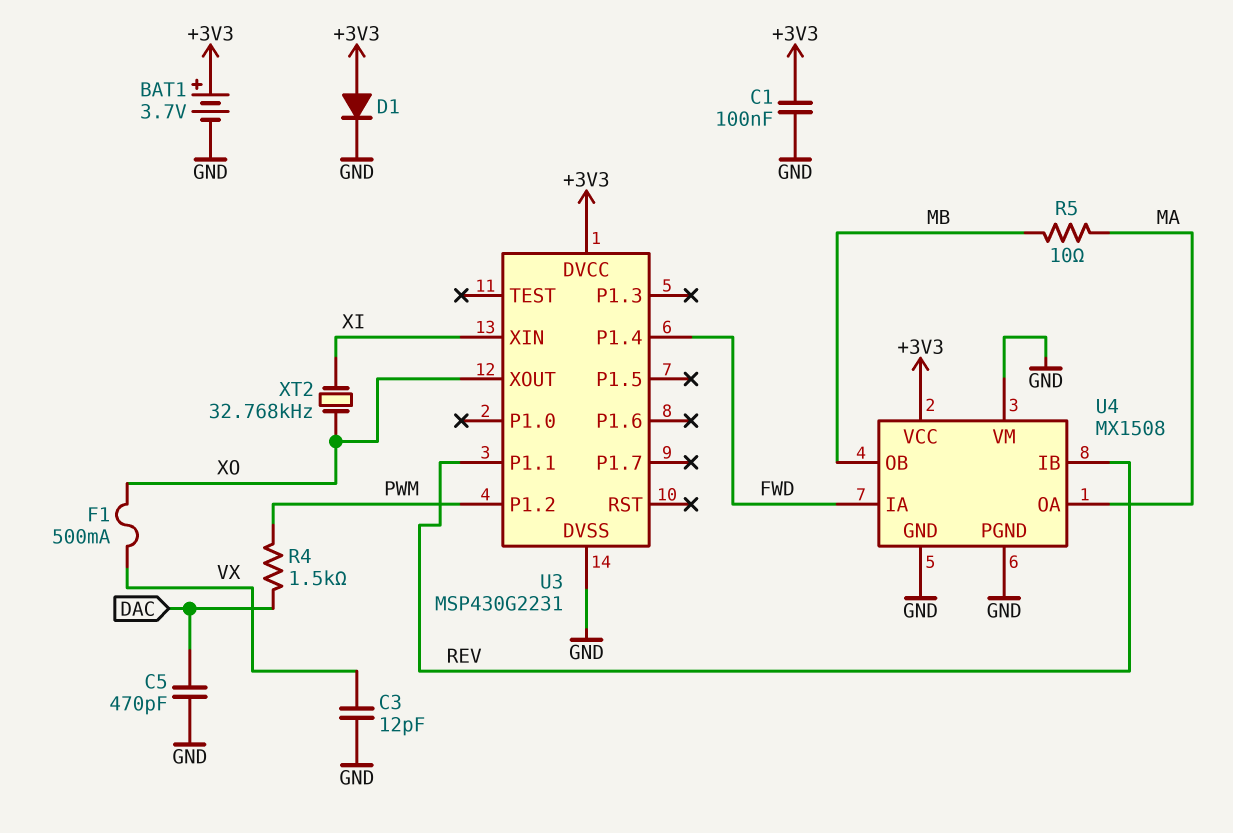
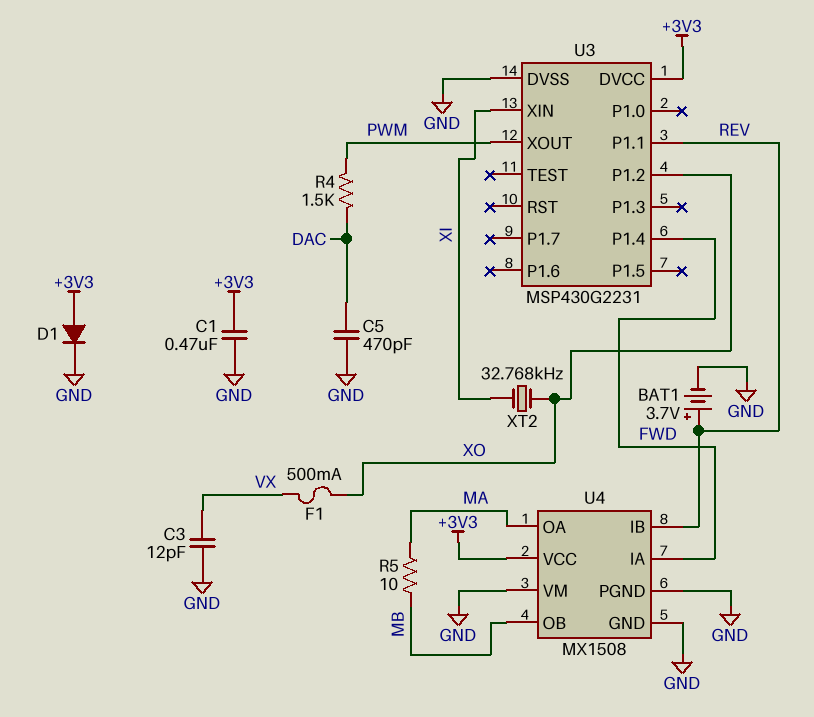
BAT1: 3.7V (plus +3V3, minus GND) -> 3.7V (plus REV, minus GND)
C1: 100nF (+3V3, GND) -> 470nF (+3V3, GND)
U3 pin P1.2: PWM -> XO
U3 pin XOUT: XO -> PWM

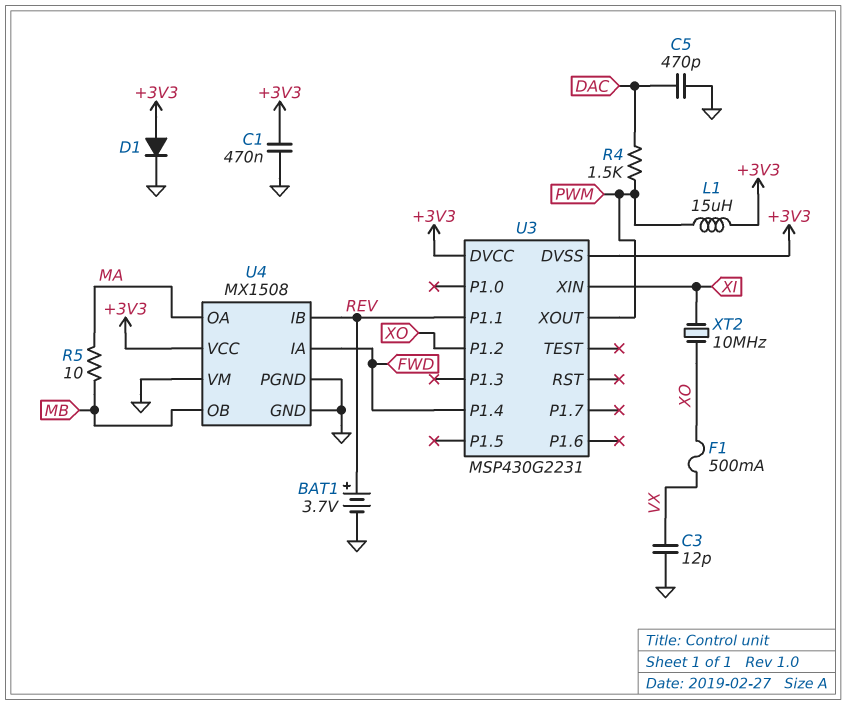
L1: none -> 15uH (+3V3, PWM)
U3 pin DVSS: GND -> +3V3
XT2: 32.768kHz (XI, XO) -> 10MHz (XI, XO)

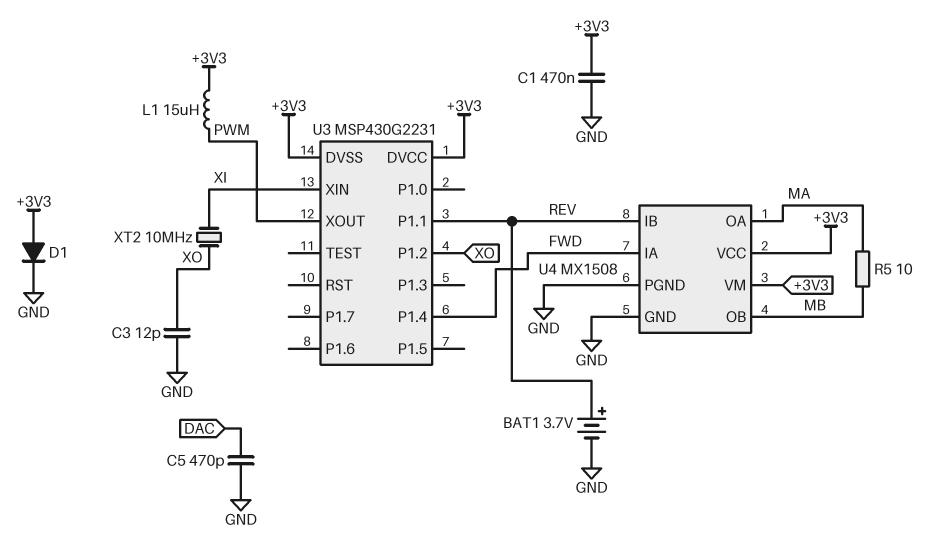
C3: 12pF (GND, VX) -> 12pF (GND, XO)
F1: 500mA (VX, XO) -> none
R4: 1.5k (DAC, PWM) -> none
U4 pin VM: GND -> +3V3

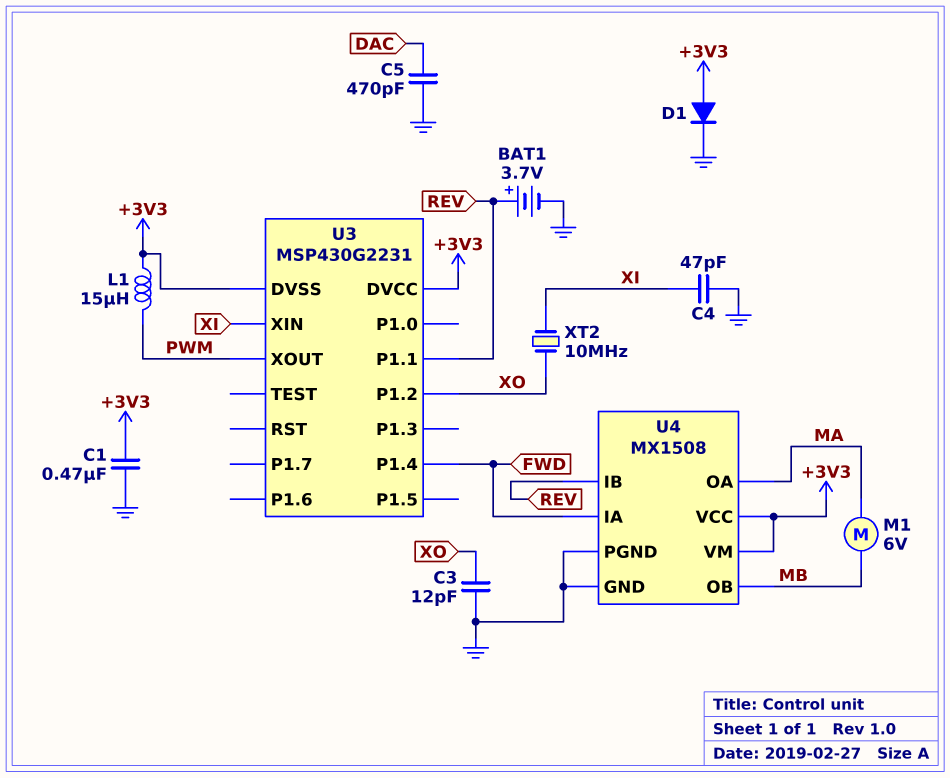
C4: none -> 47pF (GND, XI)
M1: none -> motor 6V (MA, MB)
R5: 10 (MA, MB) -> none

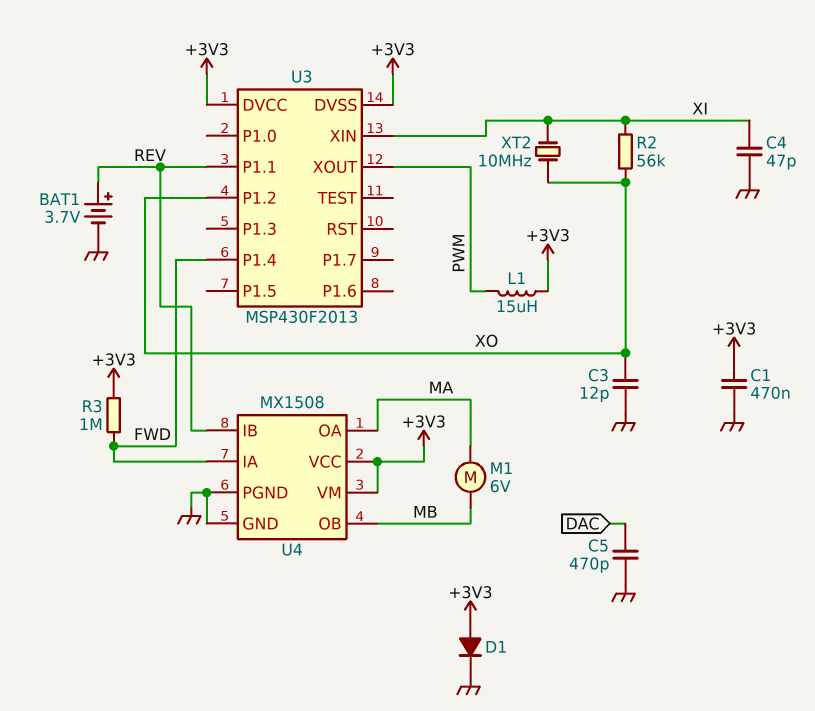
R2: none -> 56k (XI, XO)
R3: none -> 1M (+3V3, FWD)
U3: MSP430G2231 -> MSP430F2013

